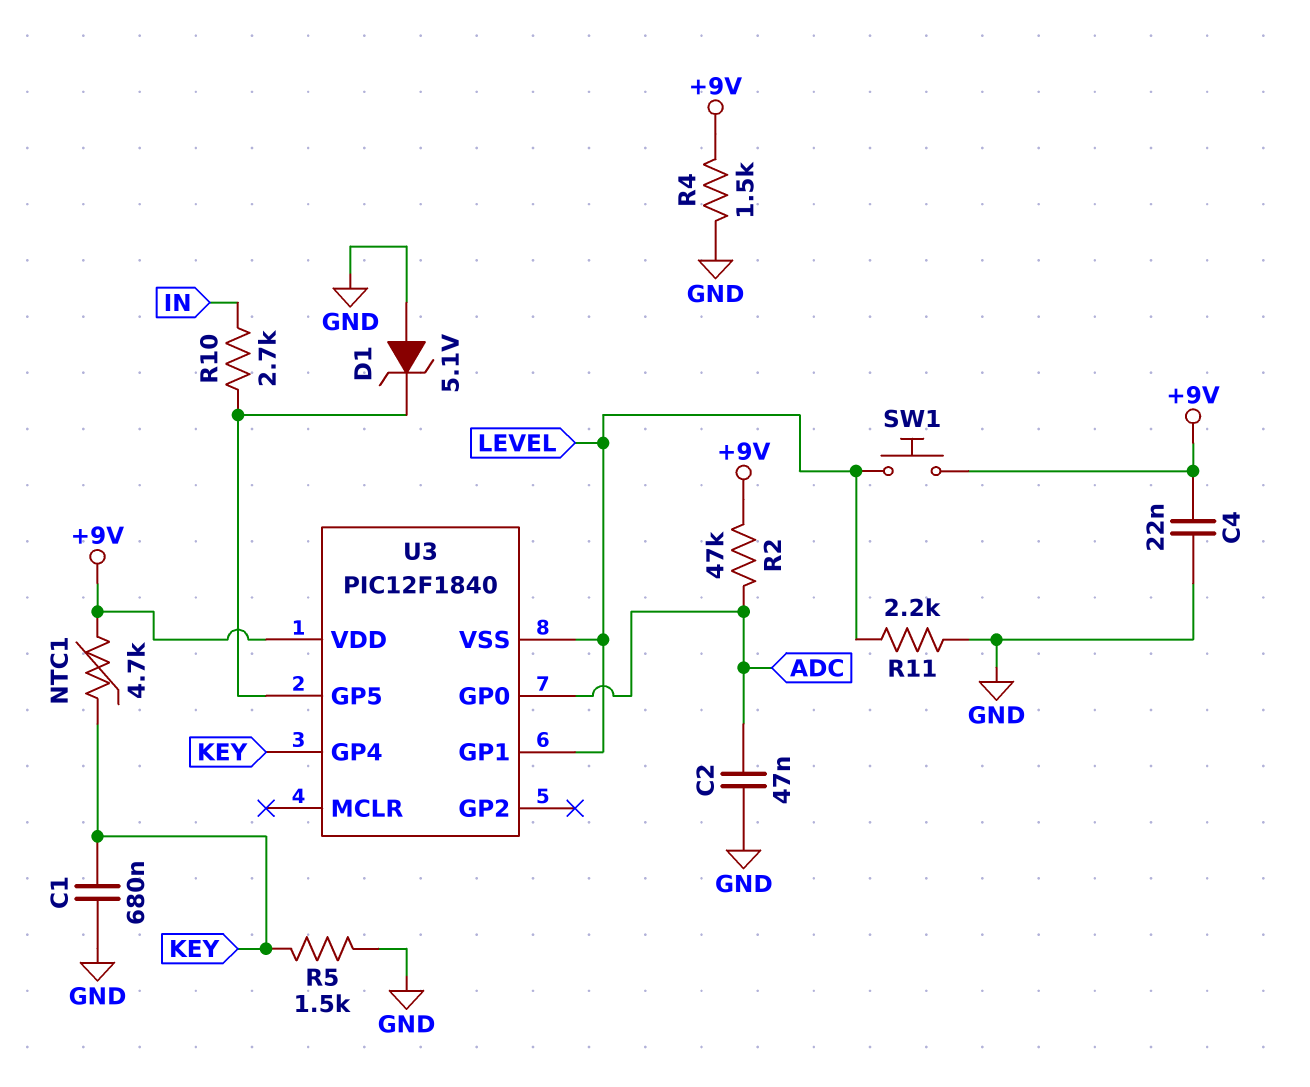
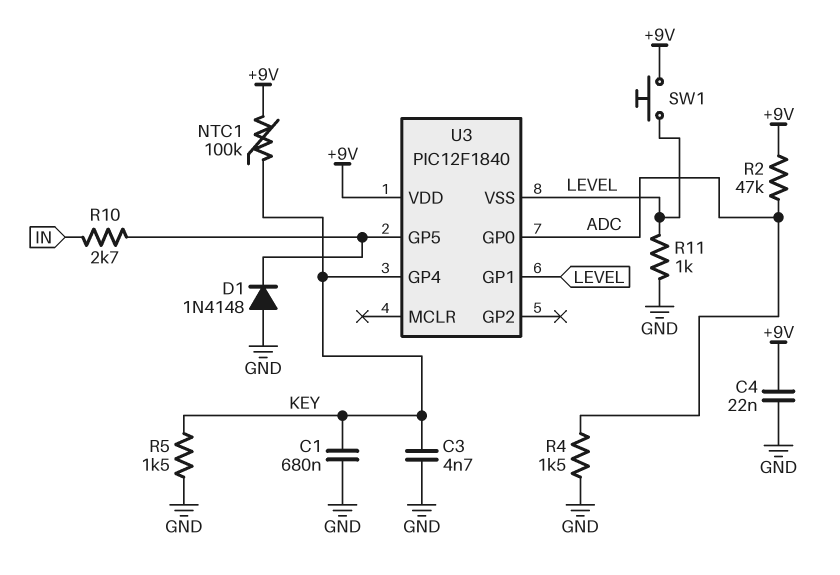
C2: 47nF (ADC, GND) -> none
C3: none -> 4.7nF (GND, KEY)
D1: zener 5.1V (A GND, K U3/GP5) -> diode 1N4148 (A GND, K U3/GP5)
NTC1: 4.7k (+9V, KEY) -> 100k (+9V, KEY)
R4: 1.5k (+9V, GND) -> 1.5k (ADC, GND)
R11: 2.2k (GND, LEVEL) -> 1k (GND, LEVEL)

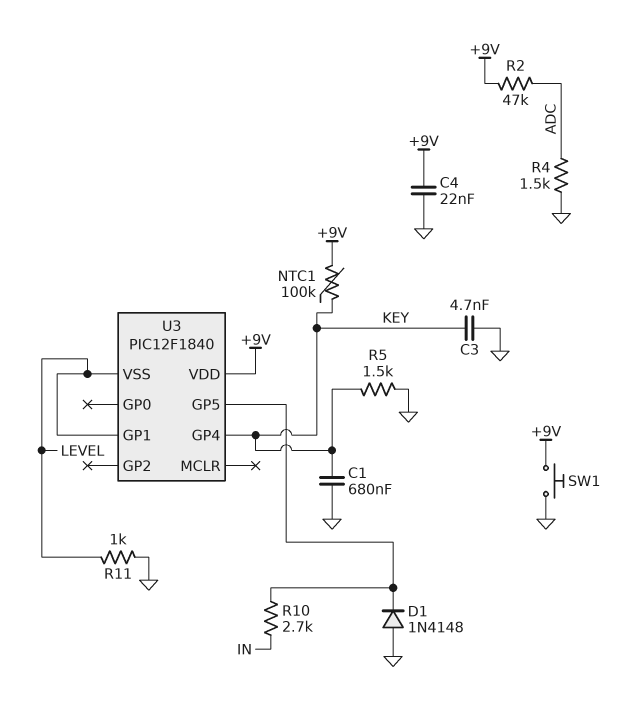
SW1: button (+9V, LEVEL) -> button (+9V, GND)
U3 pin GP0: ADC -> none

